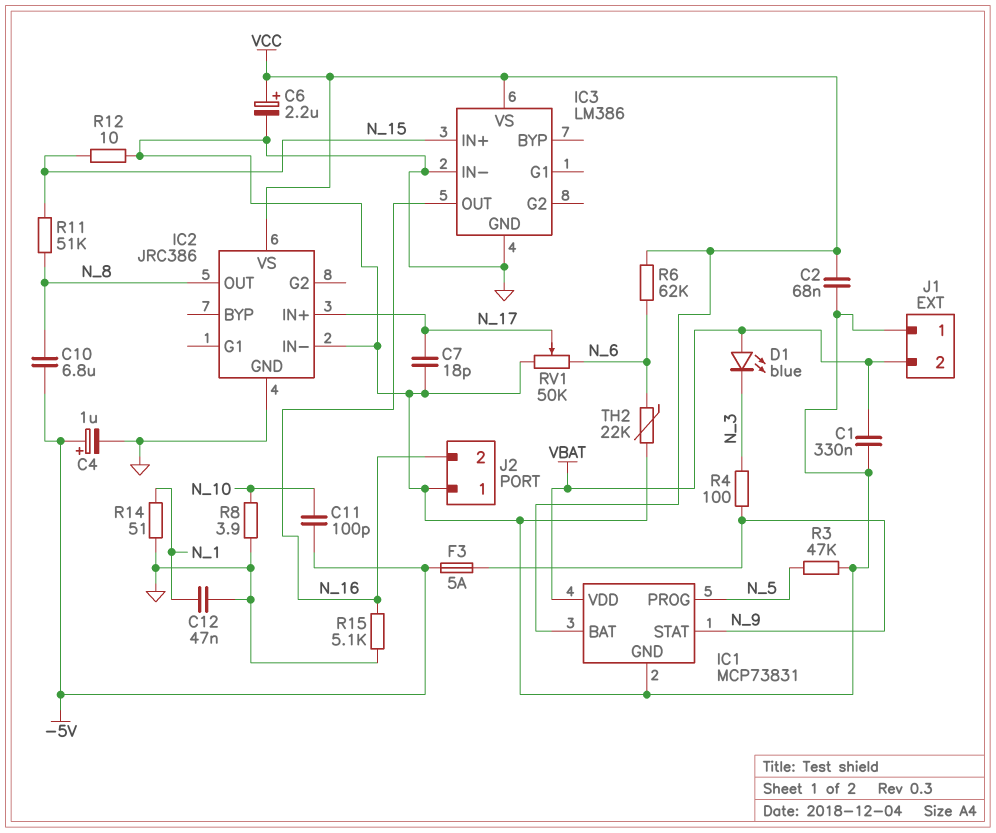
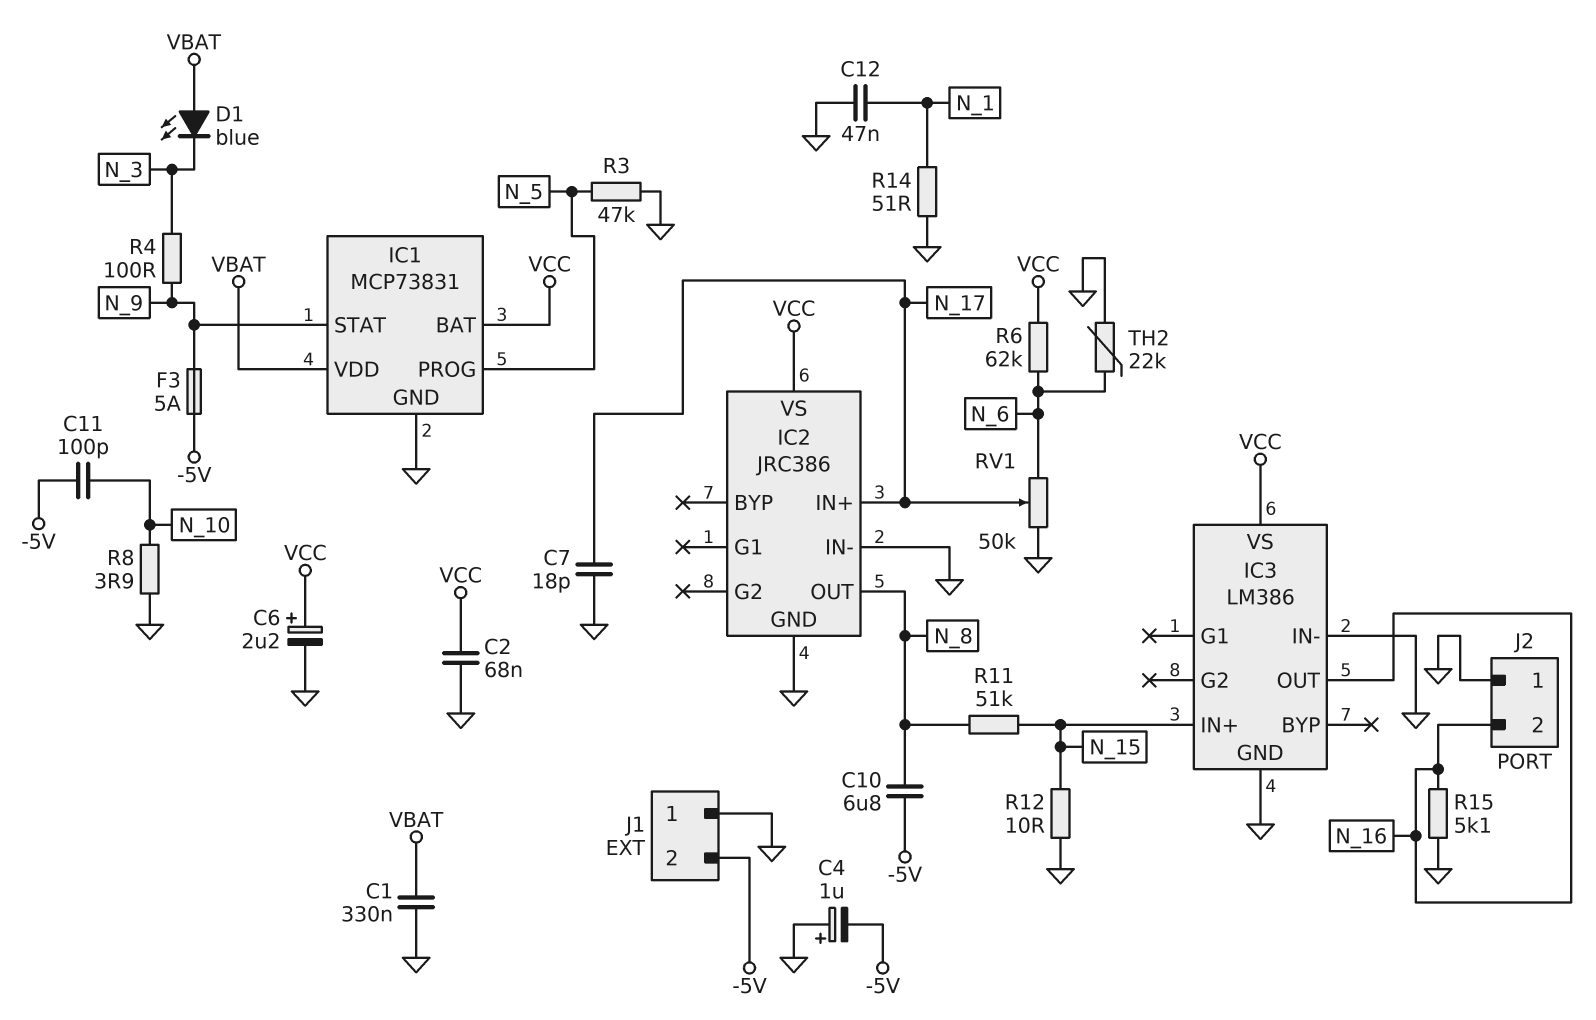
C4: 1uF (plus -5V, minus GND) -> 1uF (plus GND, minus -5V)
J1 pin 2: VBAT -> -5V

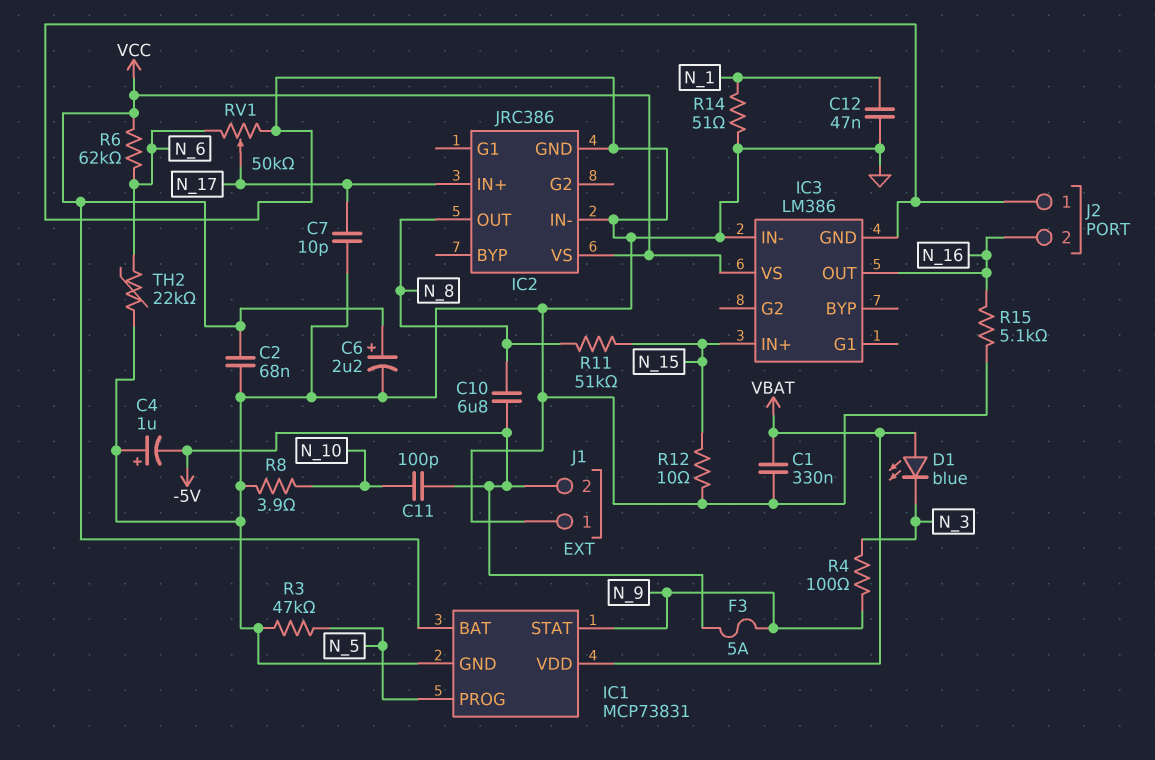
C7: 18pF (GND, N_17) -> 10pF (GND, N_17)

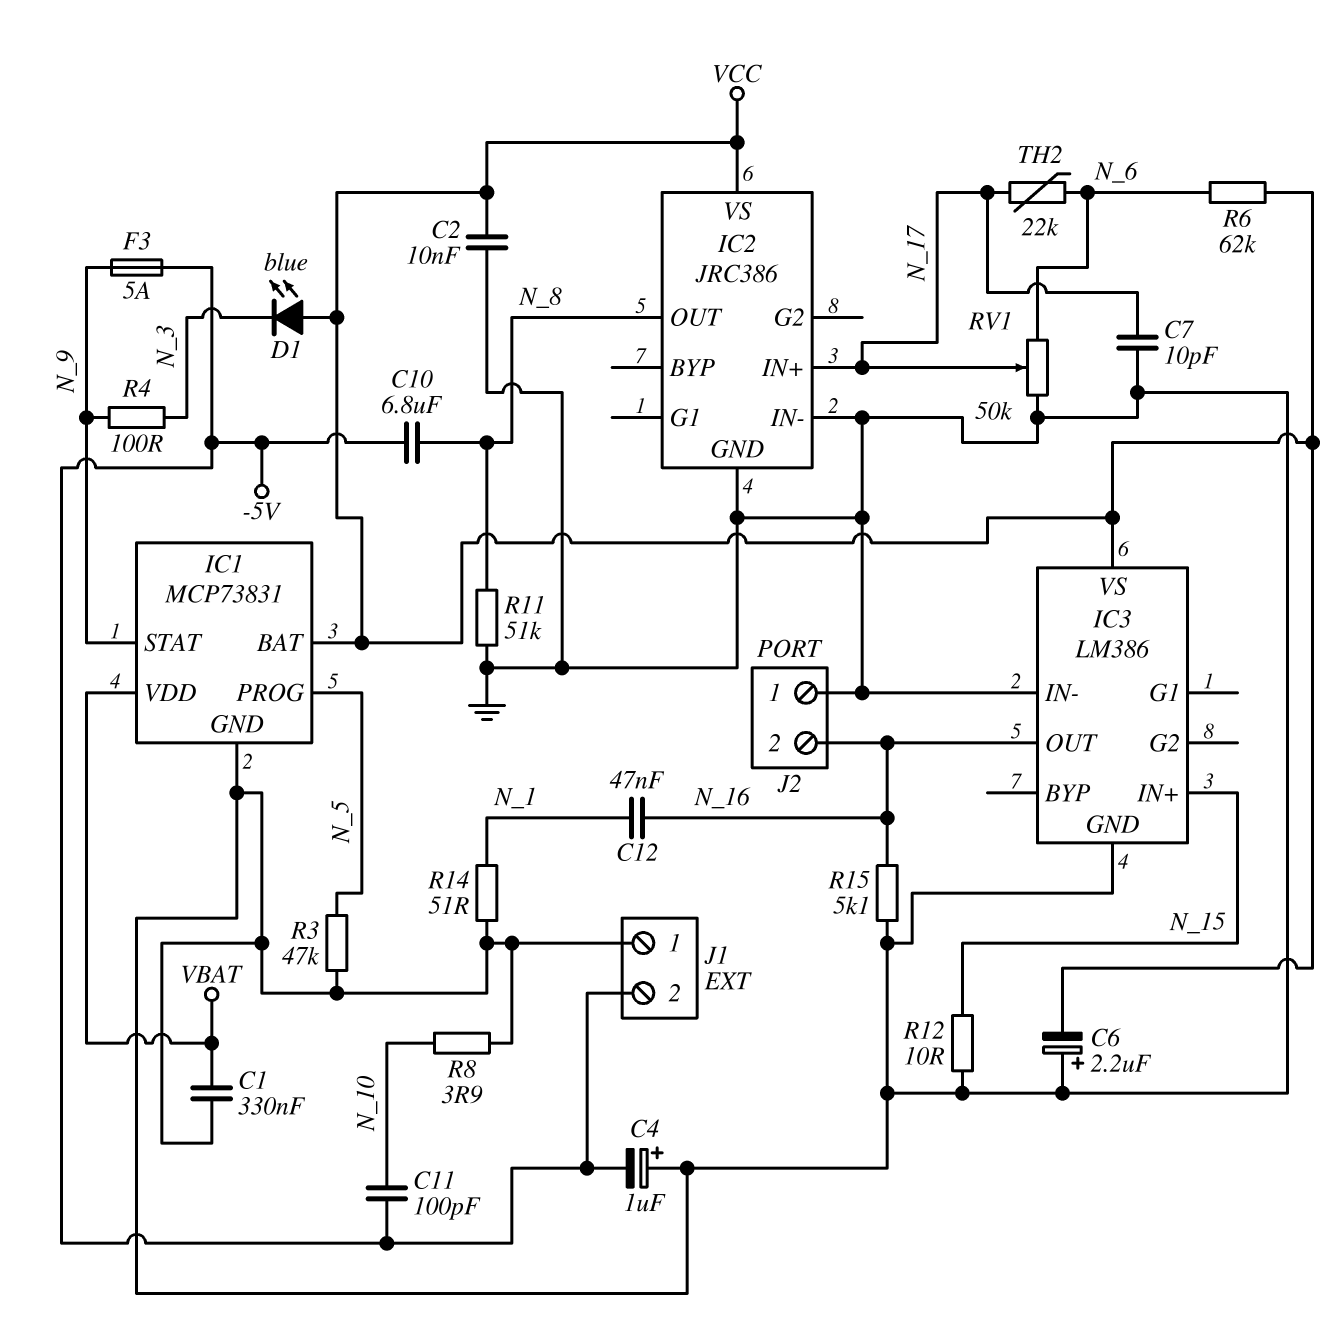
C2: 68nF (GND, VCC) -> 10nF (GND, VCC)
C6: 2.2uF (plus VCC, minus GND) -> 2.2uF (plus GND, minus VCC)
C12: 47nF (GND, N_1) -> 47nF (N_1, N_16)
D1: LED blue (A VBAT, K N_3) -> LED blue (A VCC, K N_3)
R11: 51k (N_8, N_15) -> 51k (GND, N_8)
TH2: 22k (GND, N_6) -> 22k (N_6, N_17)

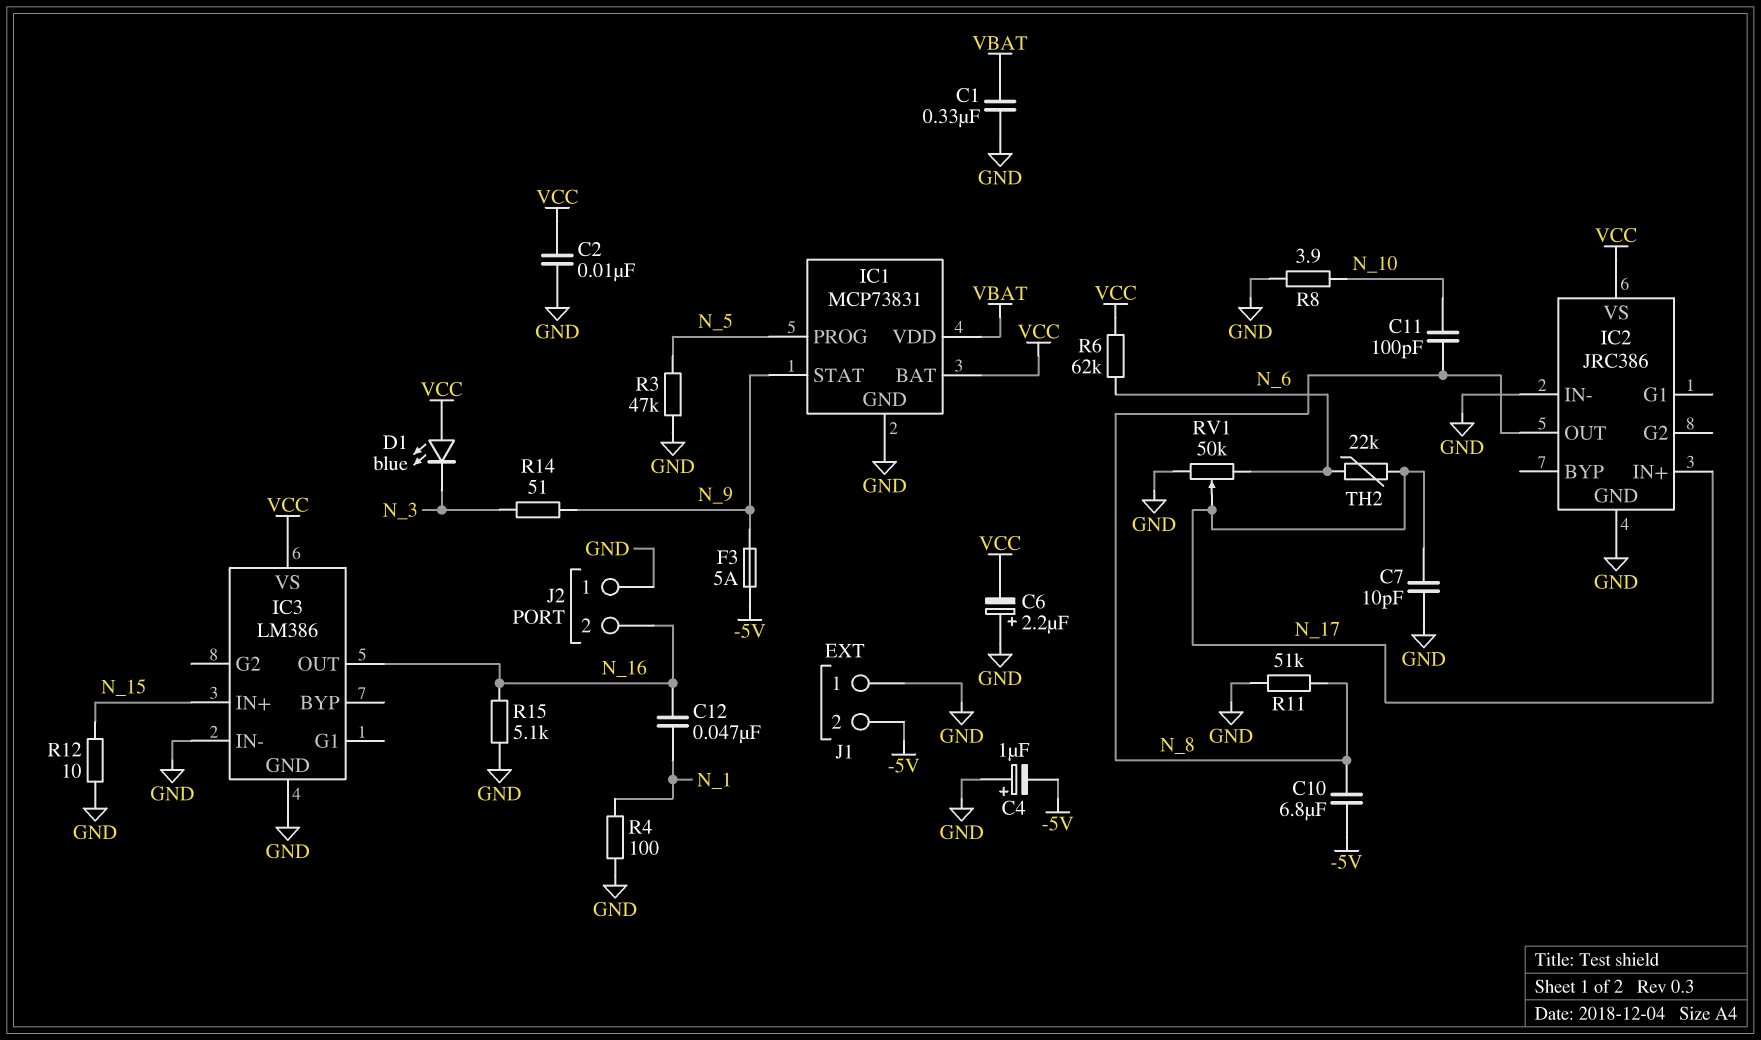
C11: 100pF (-5V, N_10) -> 100pF (N_8, N_10)
R4: 100 (N_3, N_9) -> 100 (GND, N_1)
R14: 51 (GND, N_1) -> 51 (N_3, N_9)

